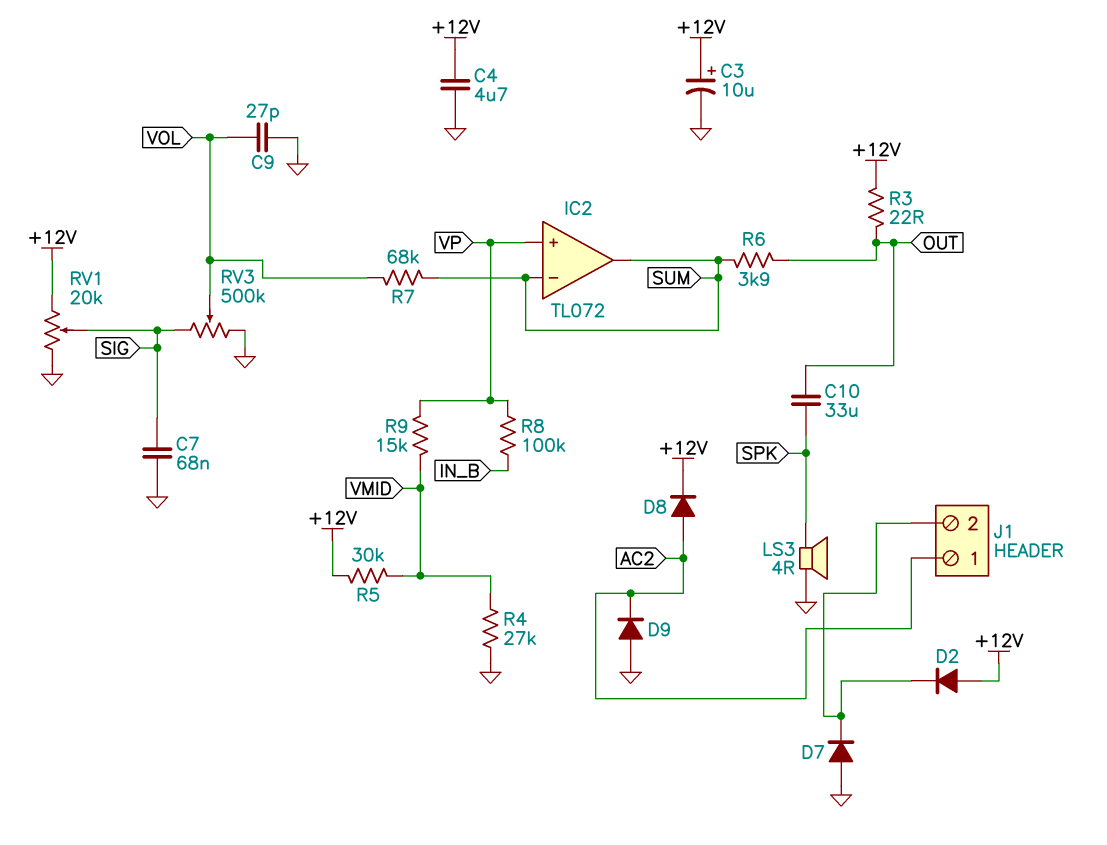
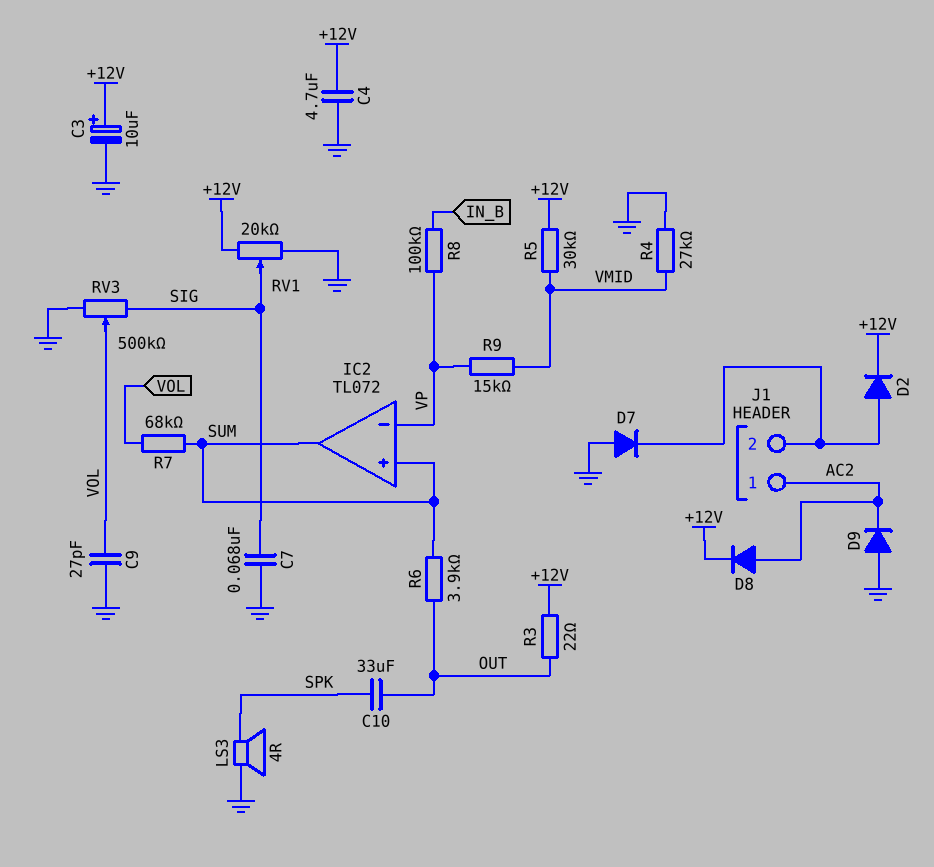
D2: diode (A +12V, K J1/2) -> diode (A J1/2, K +12V)
IC2 pin in+: VP -> SUM
IC2 pin in-: SUM -> VP

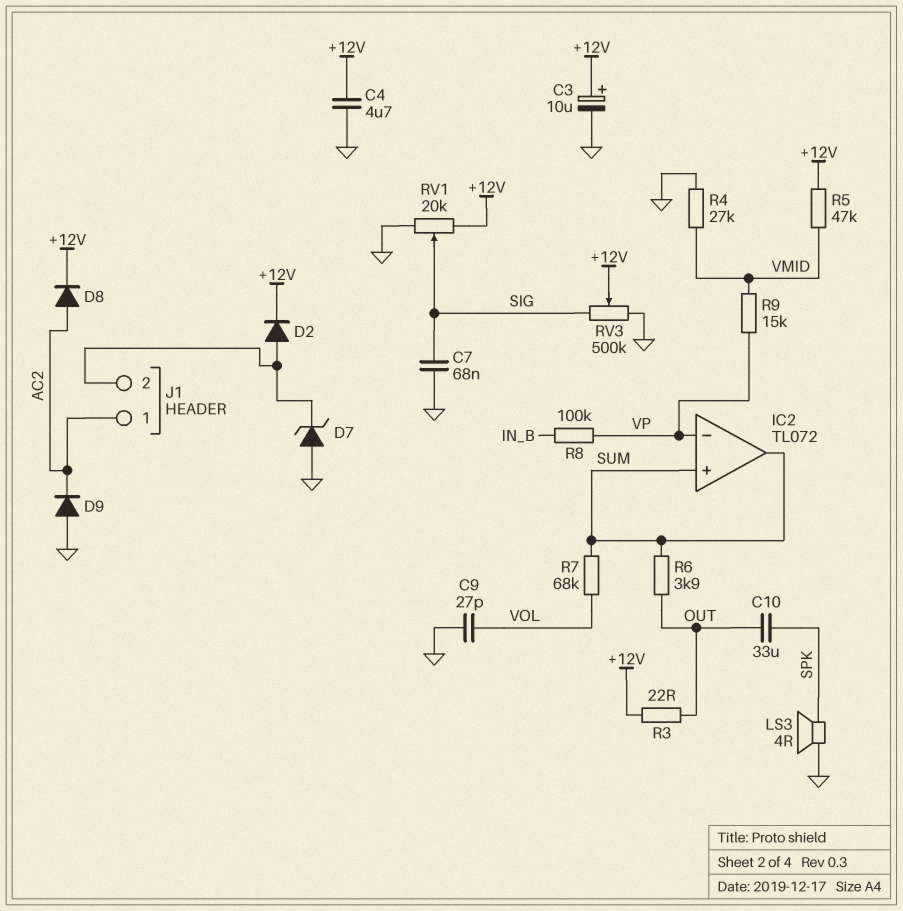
D7: diode (A GND, K J1/2) -> zener (A GND, K J1/2)
R5: 30k (+12V, VMID) -> 47k (+12V, VMID)
RV3: 500k (GND, SIG, wiper VOL) -> 500k (GND, SIG, wiper +12V)

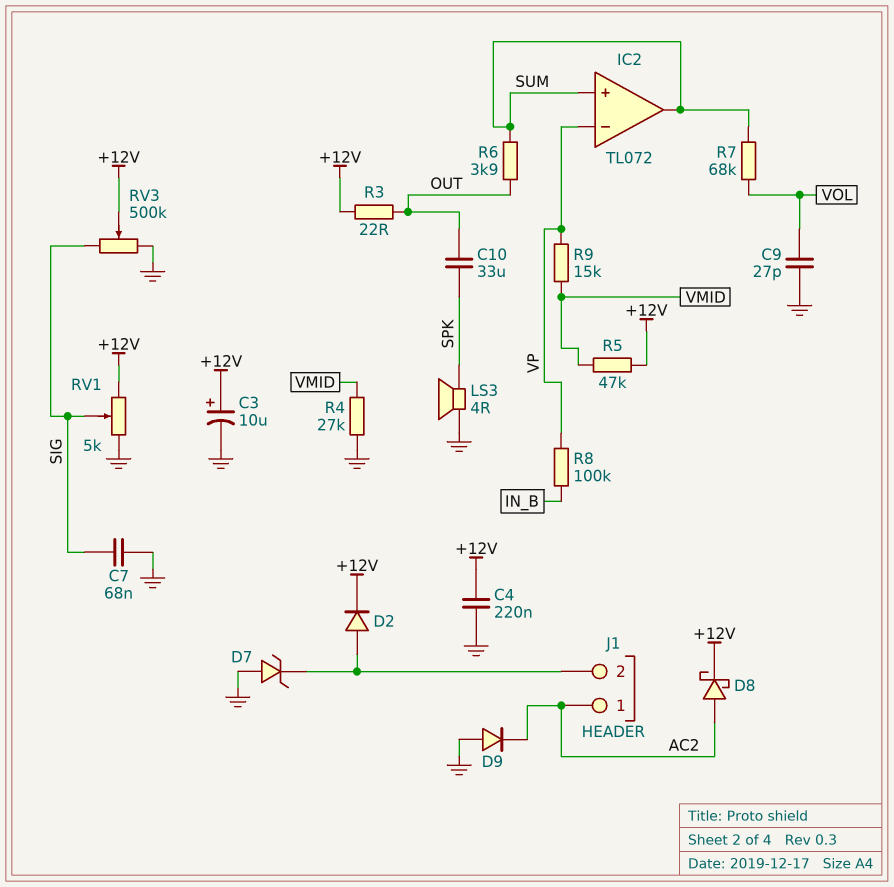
C4: 4.7uF (+12V, GND) -> 220nF (+12V, GND)
D8: diode (A AC2, K +12V) -> schottky (A AC2, K +12V)
RV1: 20k (+12V, GND, wiper SIG) -> 5k (+12V, GND, wiper SIG)

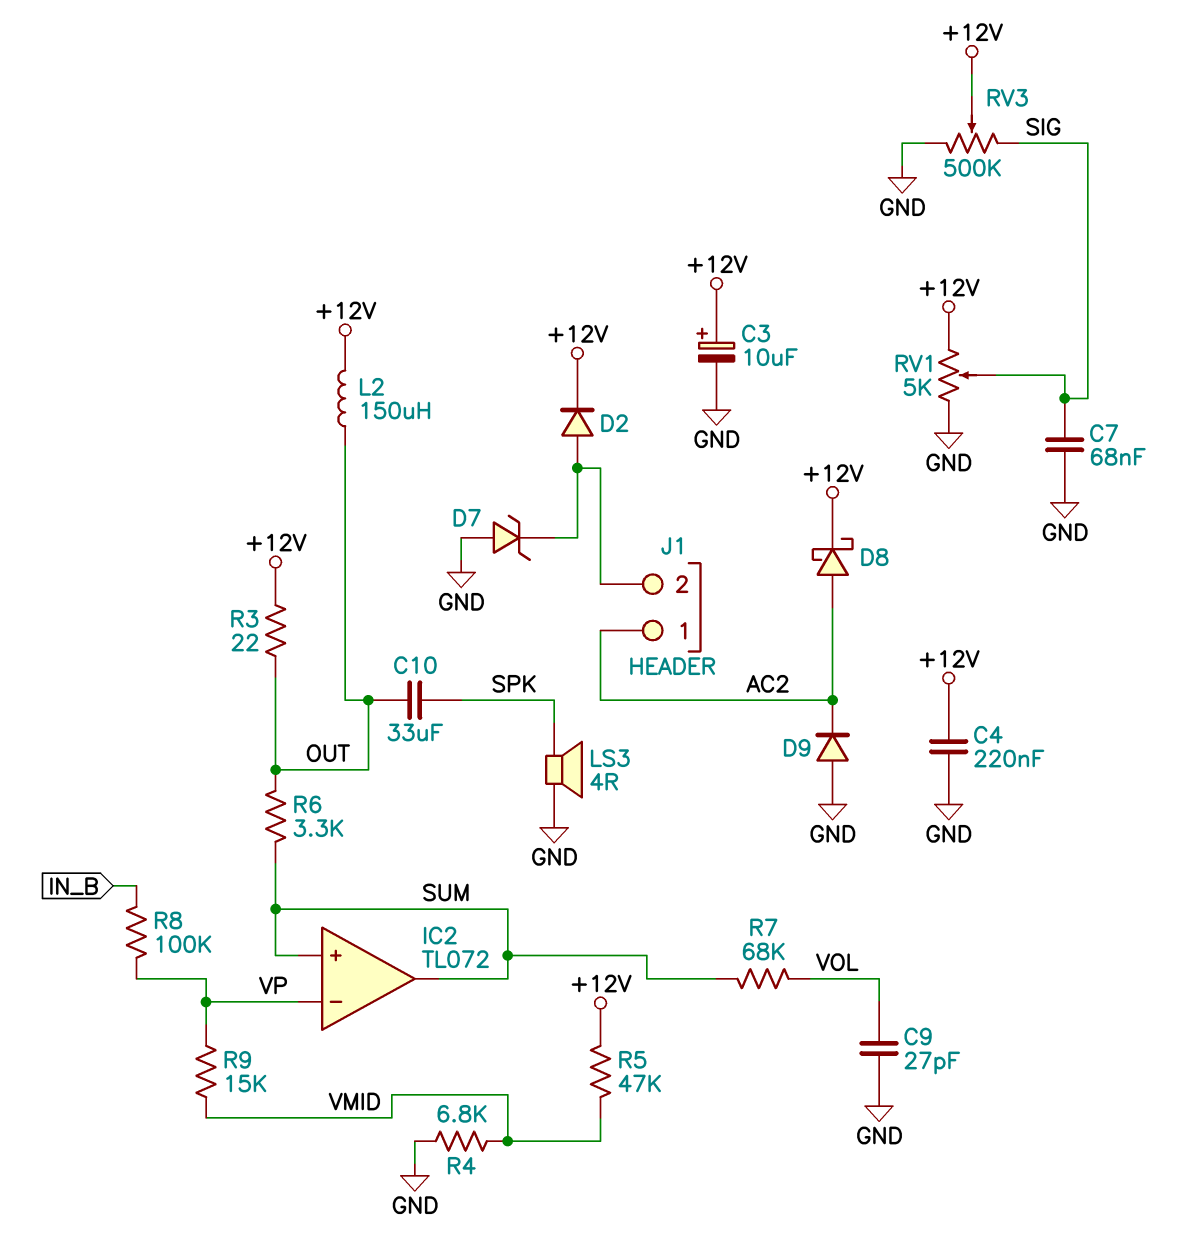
L2: none -> 150uH (+12V, OUT)
R4: 27k (GND, VMID) -> 6.8k (GND, VMID)
R6: 3.9k (OUT, SUM) -> 3.3k (OUT, SUM)

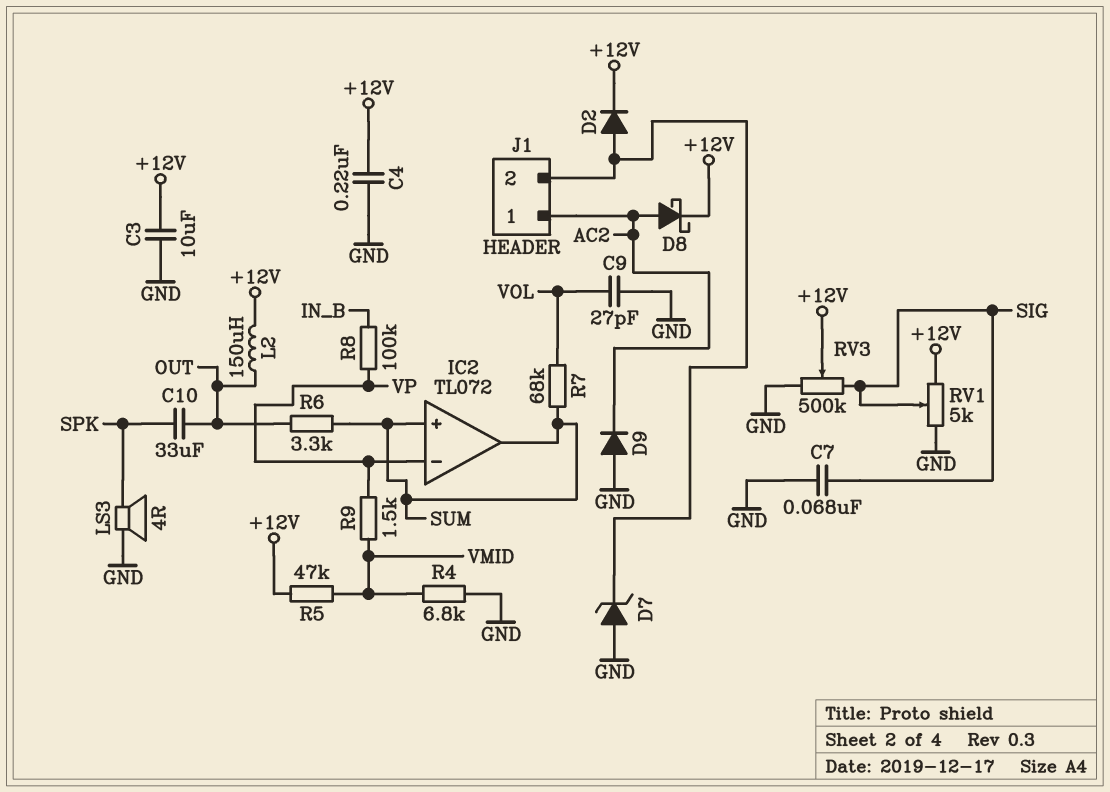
C3: 10uF (plus +12V, minus GND) -> 10uF (+12V, GND)
R3: 22 (+12V, OUT) -> none
R9: 15k (VMID, VP) -> 1.5k (VMID, VP)

